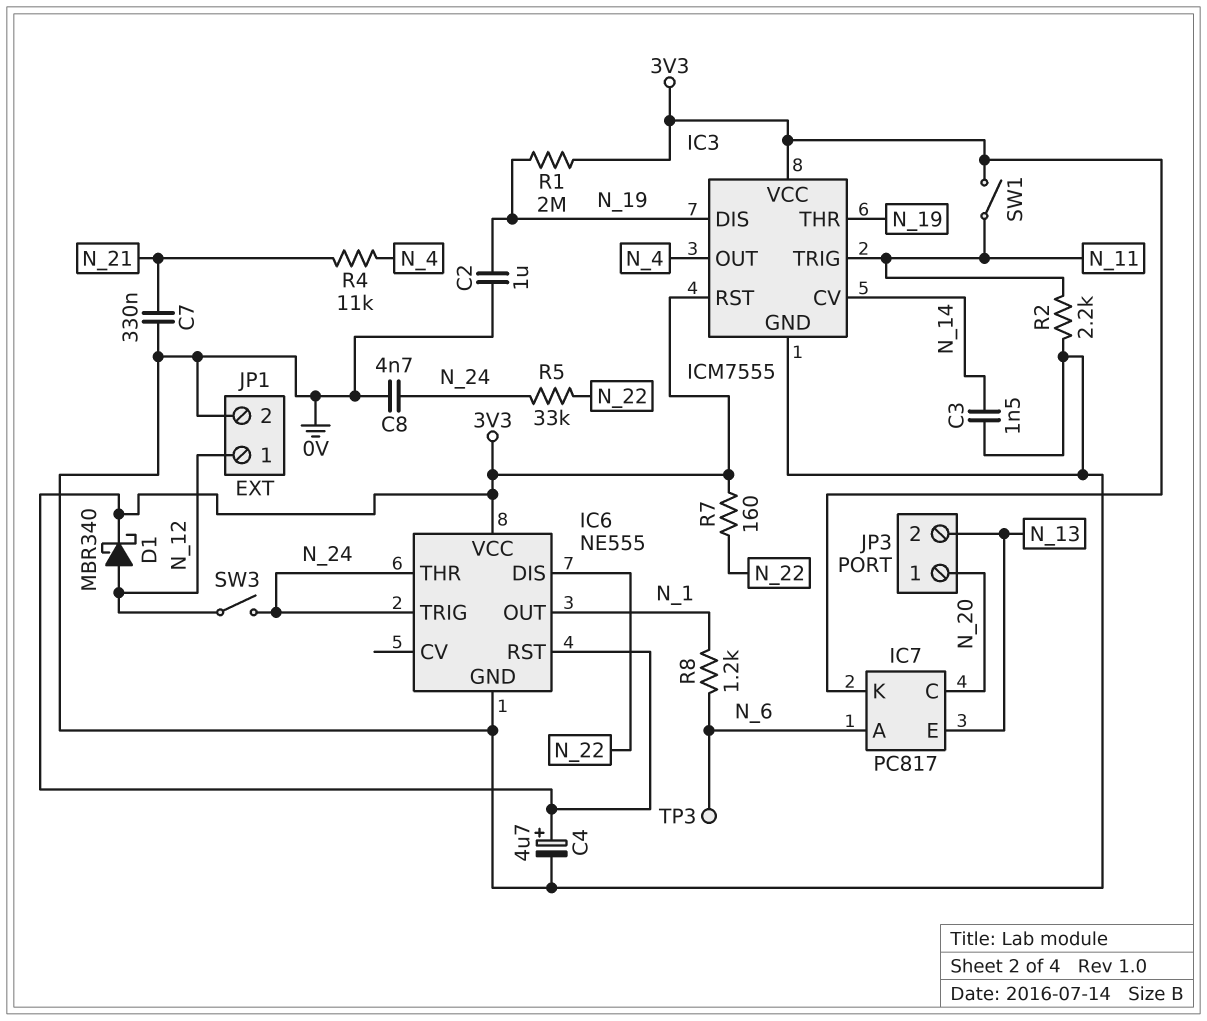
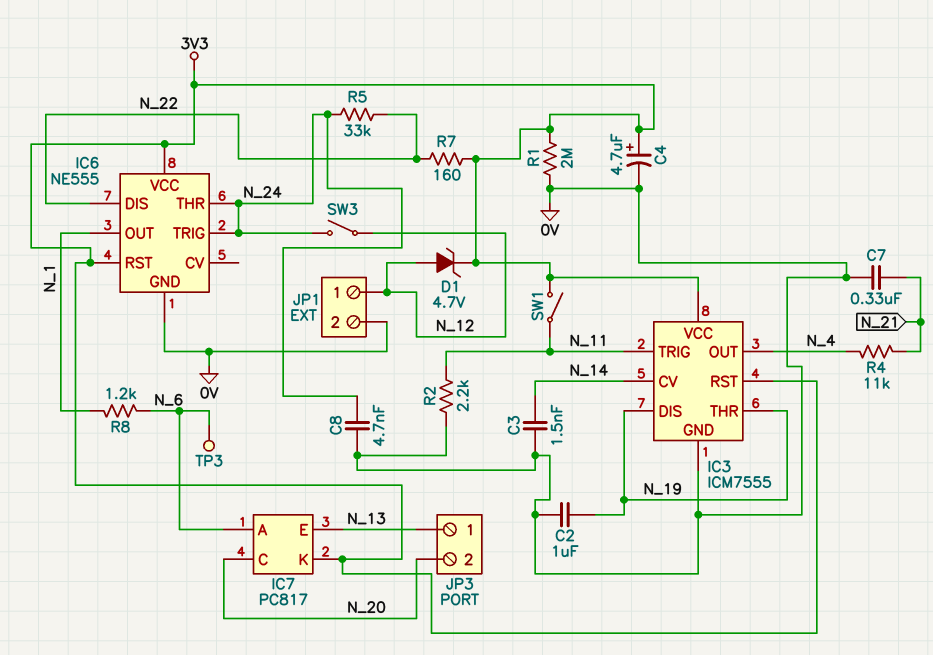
D1: schottky MBR340 (A N_12, K 3V3) -> zener 4.7V (A N_12, K 3V3)
JP3 pin 1: N_20 -> N_13
JP3 pin 2: N_13 -> N_20
R1: 2M (3V3, N_19) -> 2M (0V, 3V3)

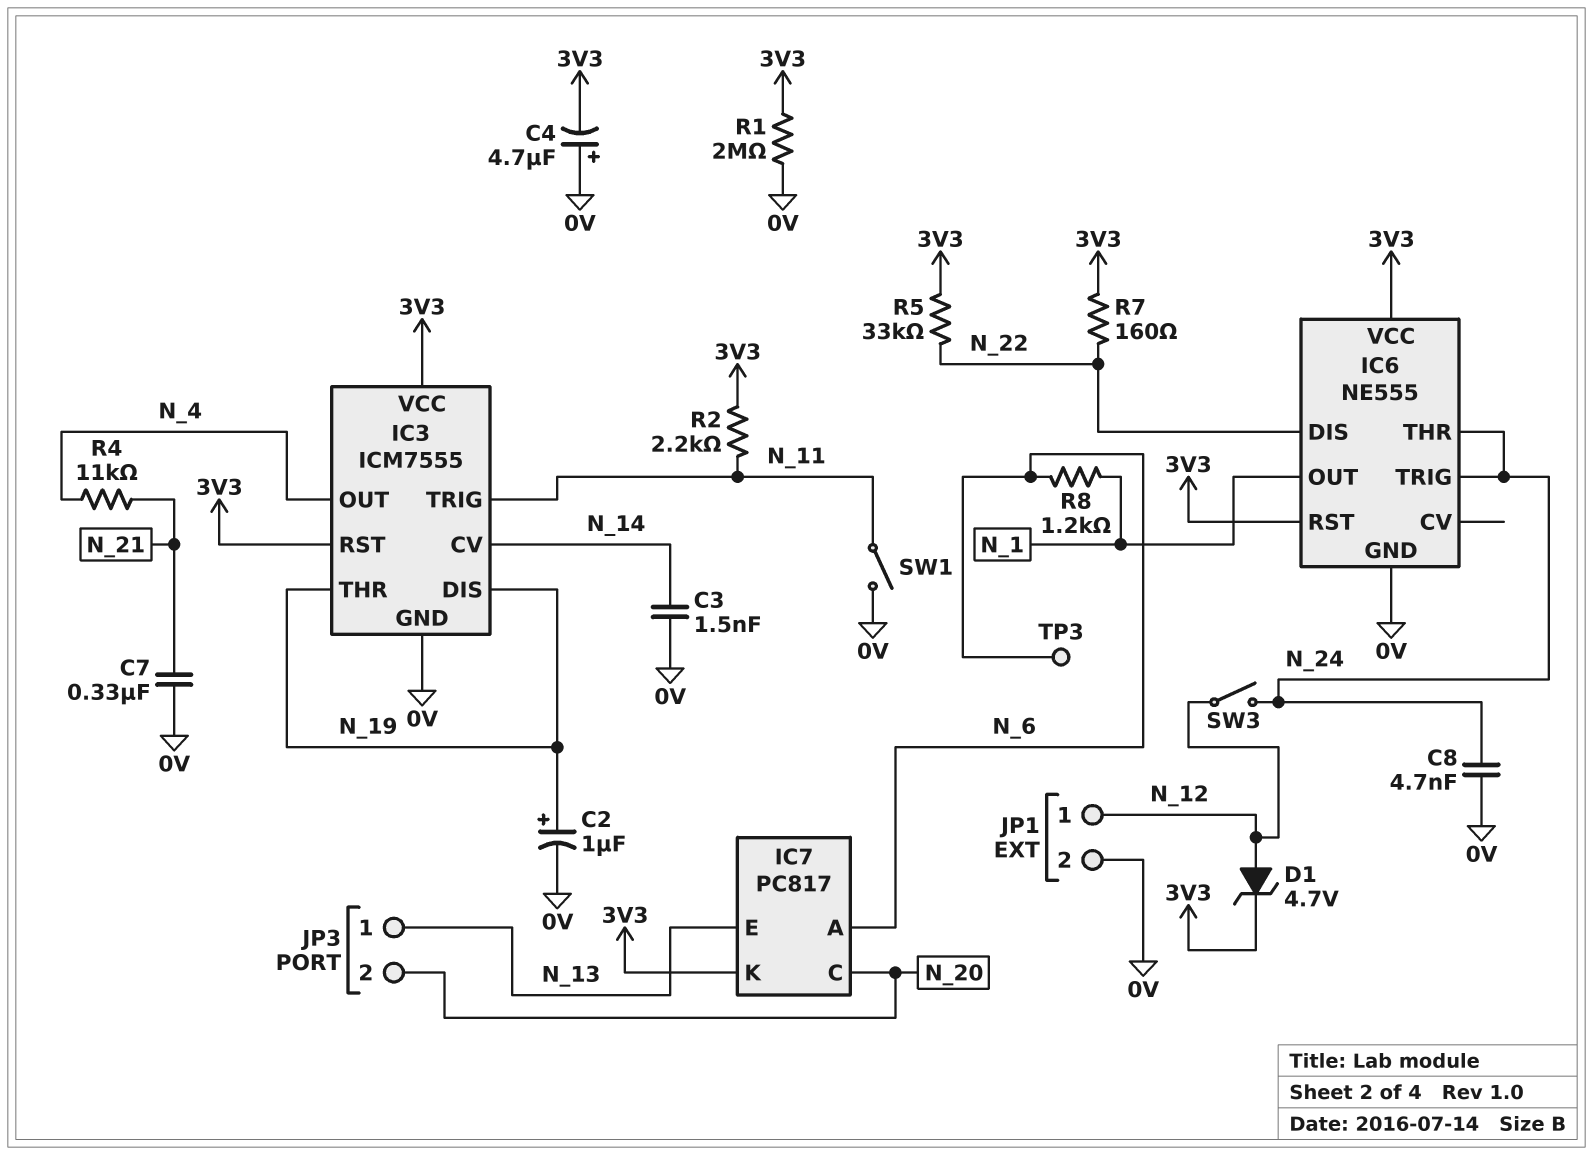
C2: 1uF (0V, N_19) -> 1uF (plus N_19, minus 0V)
C4: 4.7uF (plus 3V3, minus 0V) -> 4.7uF (plus 0V, minus 3V3)
R2: 2.2k (0V, N_11) -> 2.2k (3V3, N_11)
R5: 33k (N_22, N_24) -> 33k (3V3, N_22)
SW1: switch (3V3, N_11) -> switch (0V, N_11)

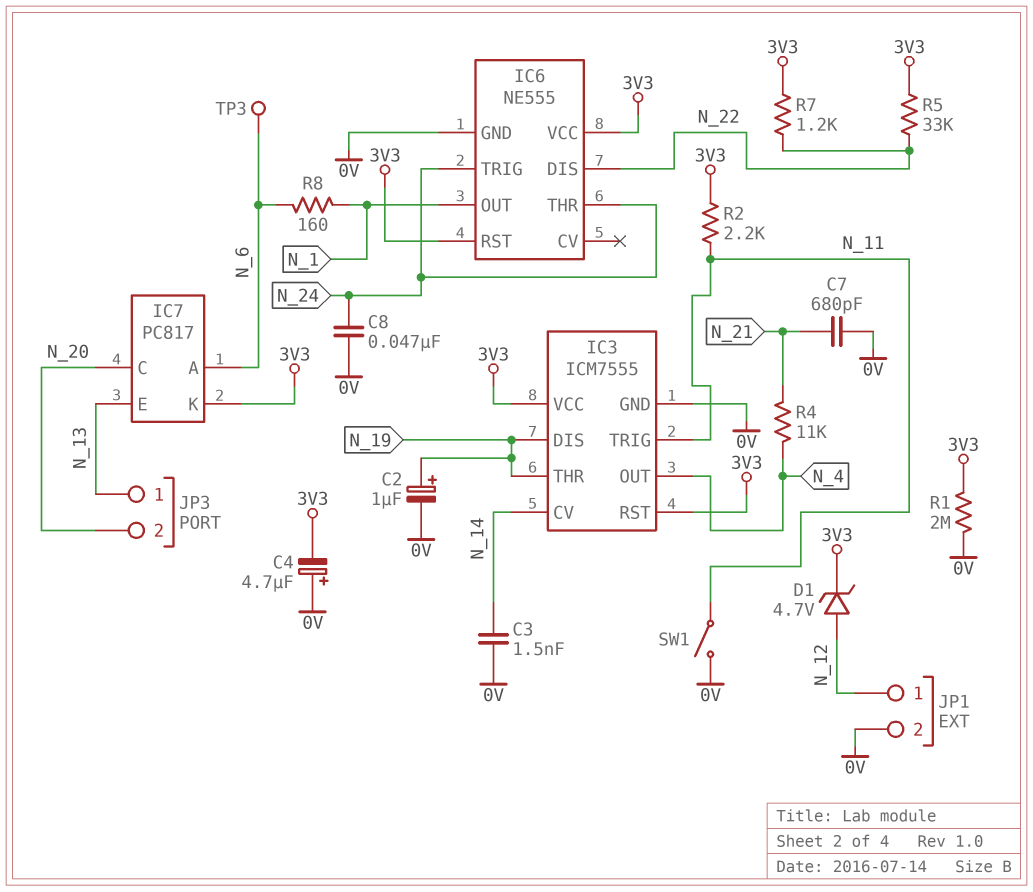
C7: 330nF (0V, N_21) -> 680pF (0V, N_21)
C8: 4.7nF (0V, N_24) -> 47nF (0V, N_24)
R7: 160 (3V3, N_22) -> 1.2k (3V3, N_22)
R8: 1.2k (N_1, N_6) -> 160 (N_1, N_6)
SW3: switch (N_12, N_24) -> none

